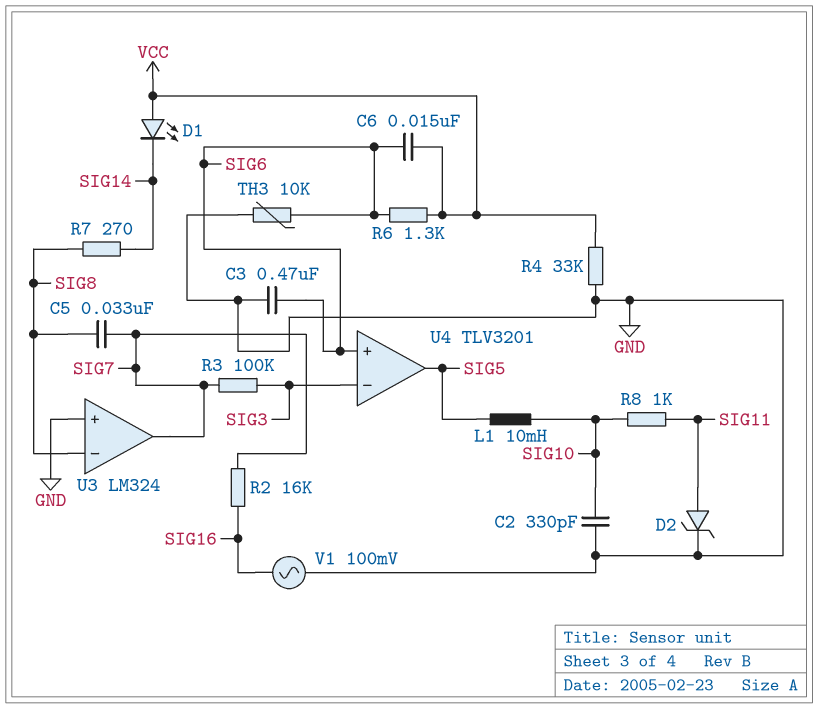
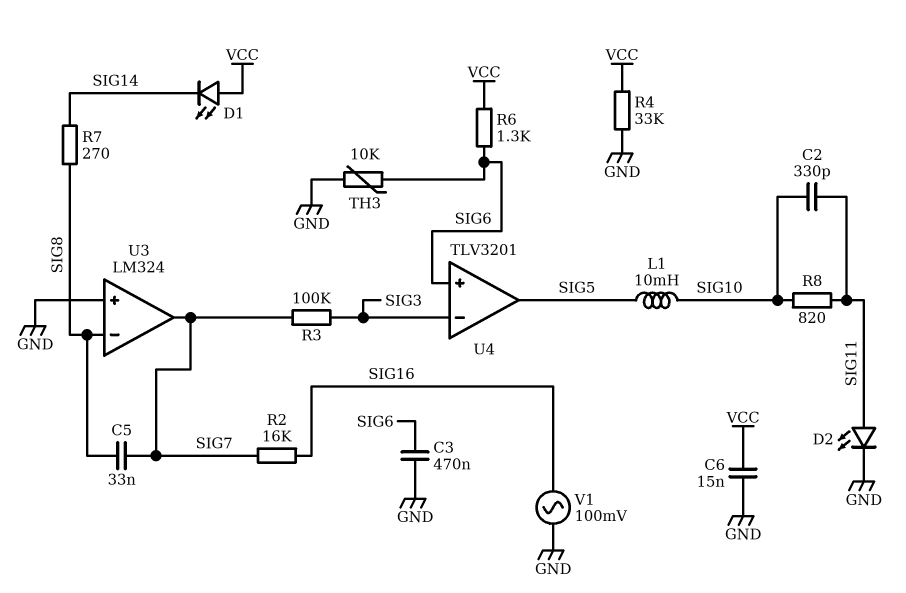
C2: 330pF (GND, SIG10) -> 330pF (SIG10, SIG11)
C6: 15nF (SIG6, VCC) -> 15nF (GND, VCC)
D2: zener (A SIG11, K GND) -> LED (A SIG11, K GND)
R8: 1k (SIG10, SIG11) -> 820 (SIG10, SIG11)

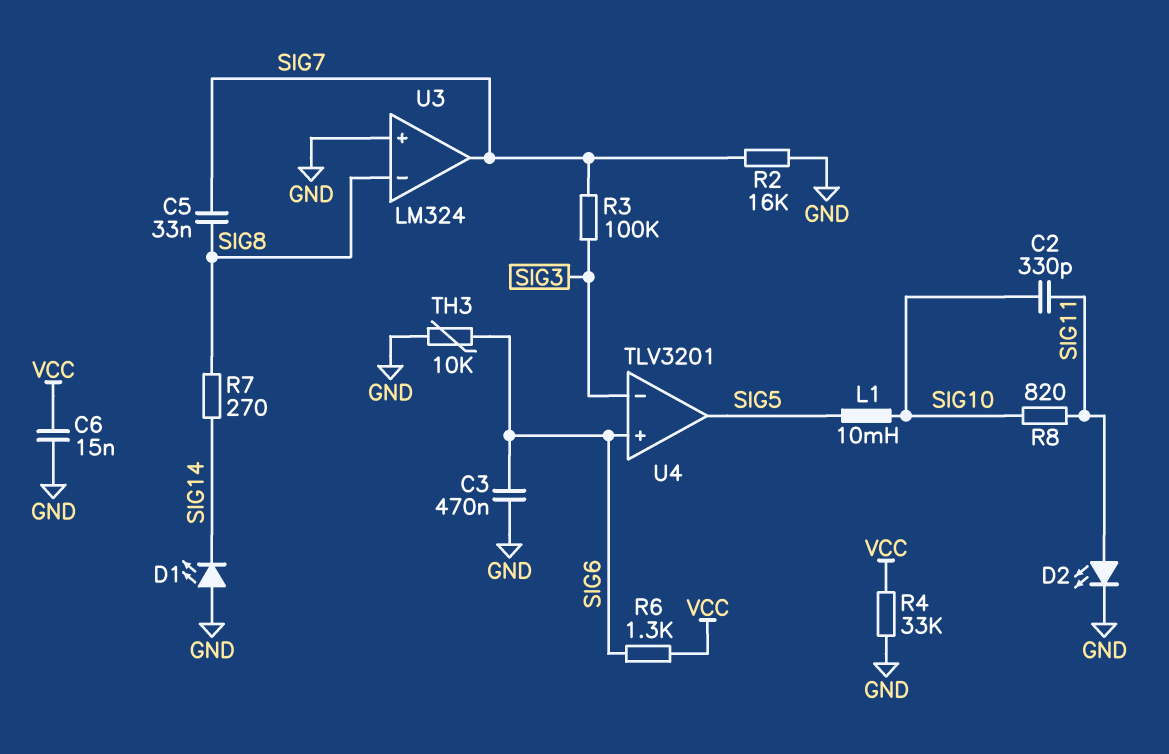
D1: LED (A VCC, K SIG14) -> LED (A GND, K SIG14)
R2: 16k (SIG7, SIG16) -> 16k (GND, SIG7)
V1: AC 100mV (GND, SIG16) -> none

